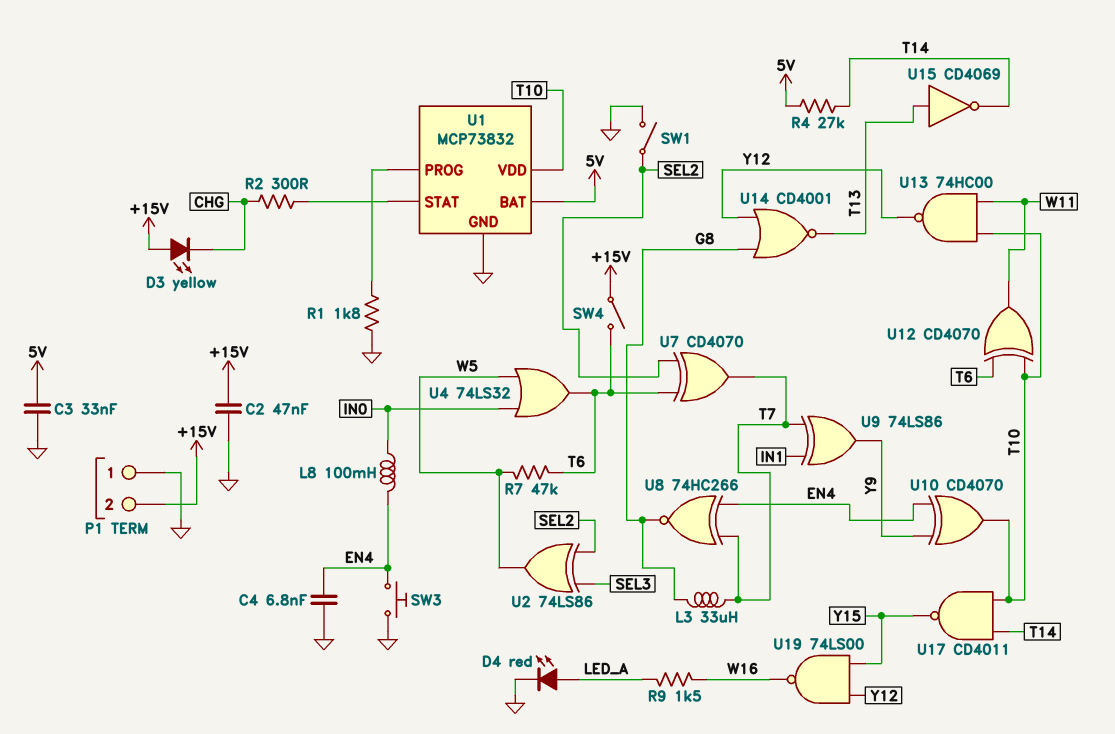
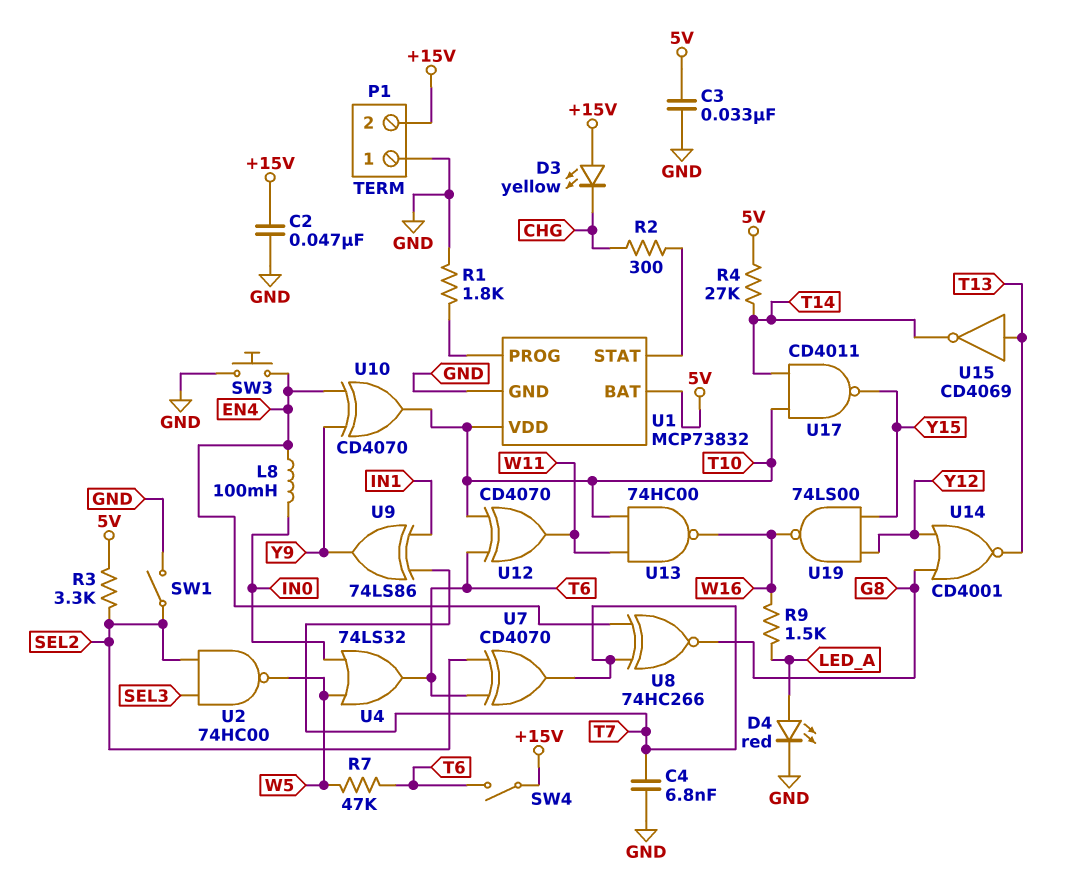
C4: 6.8nF (EN4, GND) -> 6.8nF (GND, T7)
L3: 33uH (G8, T7) -> none
R3: none -> 3.3k (5V, SEL2)
U2: XOR 74LS86 (in SEL2, in SEL3, out W5) -> NAND 74HC00 (in SEL2, in SEL3, out W5)
U13: NAND 74HC00 (in T10, in W11, out Y12) -> NAND 74HC00 (in T10, in W11, out W16)

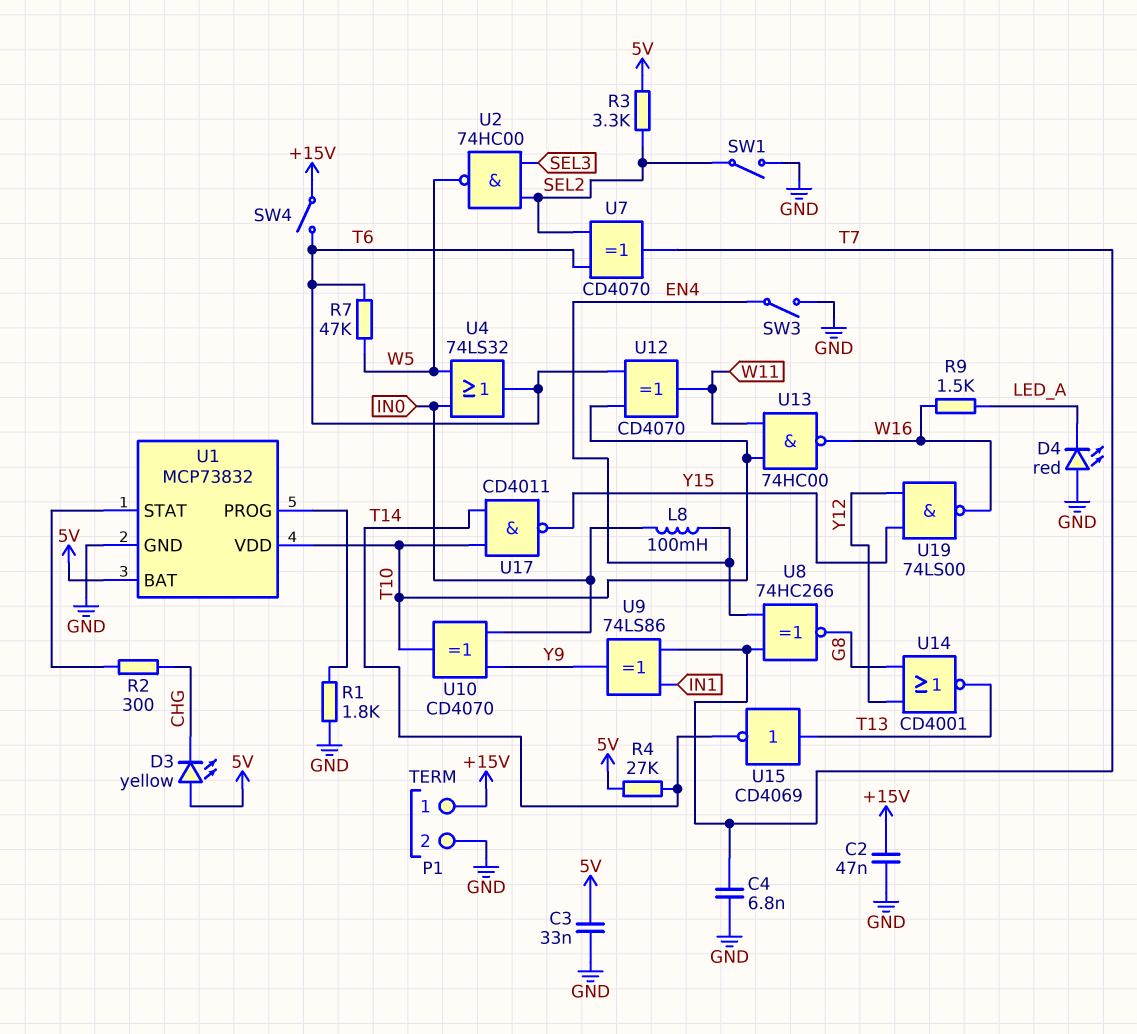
D3: LED yellow (A +15V, K CHG) -> LED yellow (A 5V, K CHG)
D4: LED red (A LED_A, K GND) -> LED red (A GND, K LED_A)
P1 pin 1: GND -> +15V
P1 pin 2: +15V -> GND
SW3: button (EN4, GND) -> switch (EN4, GND)
U10: XOR CD4070 (in EN4, in Y9, out T10) -> XOR CD4070 (in IN0, in Y9, out T10)

